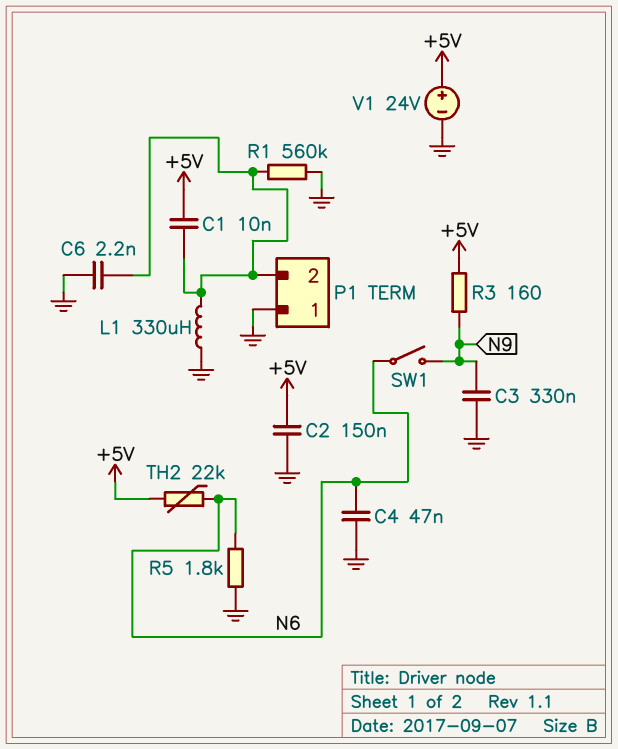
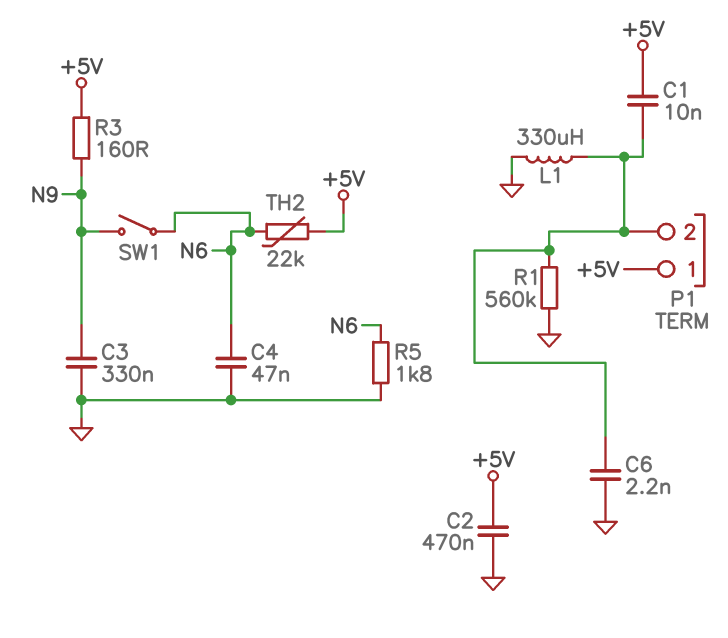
C2: 150nF (+5V, GND) -> 470nF (+5V, GND)
P1 pin 1: GND -> +5V
V1: 24V (plus +5V, minus GND) -> none

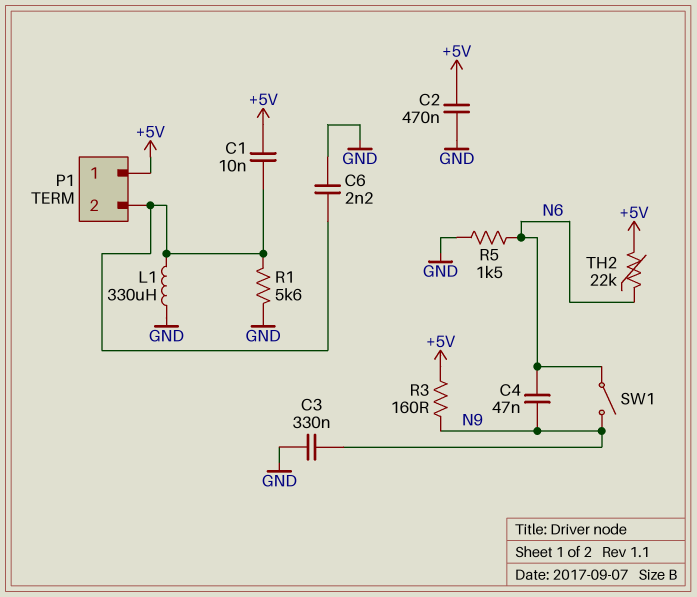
C4: 47nF (GND, N6) -> 47nF (N6, N9)
R1: 560k (GND, P1/2) -> 5.6k (GND, P1/2)
R5: 1.8k (GND, N6) -> 1.5k (GND, N6)

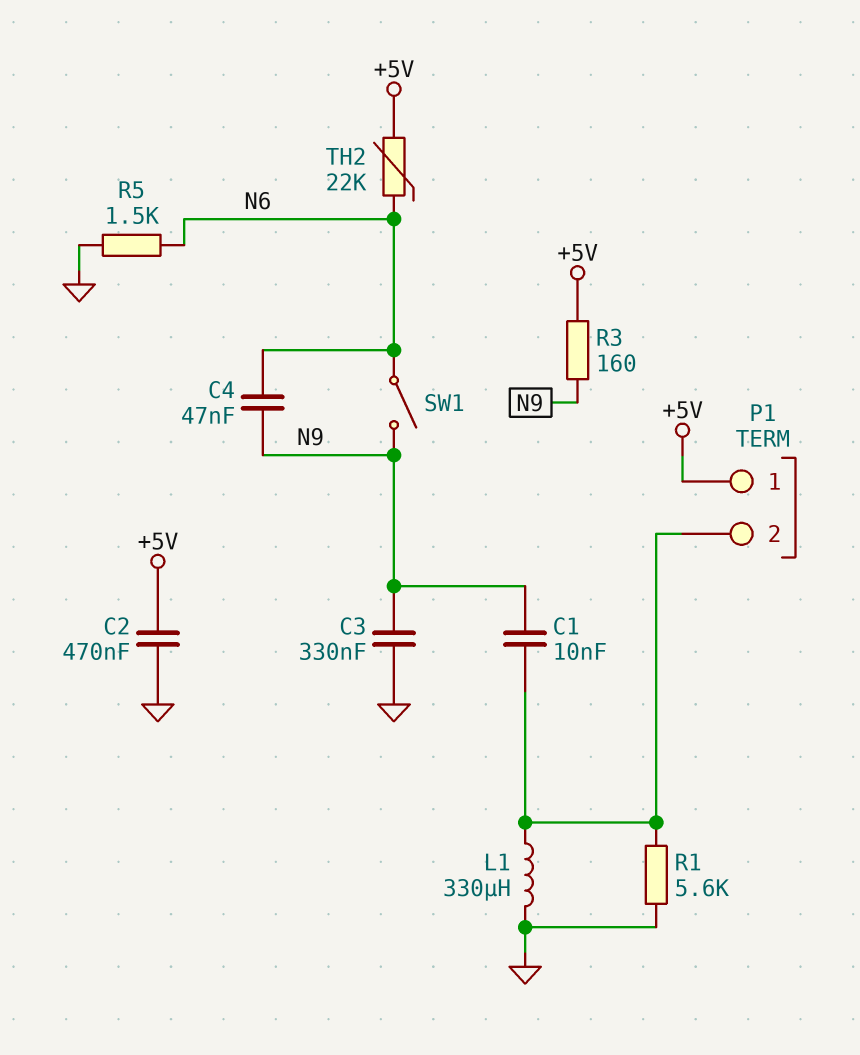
C1: 10nF (+5V, P1/2) -> 10nF (N9, P1/2)
C6: 2.2nF (GND, P1/2) -> none

